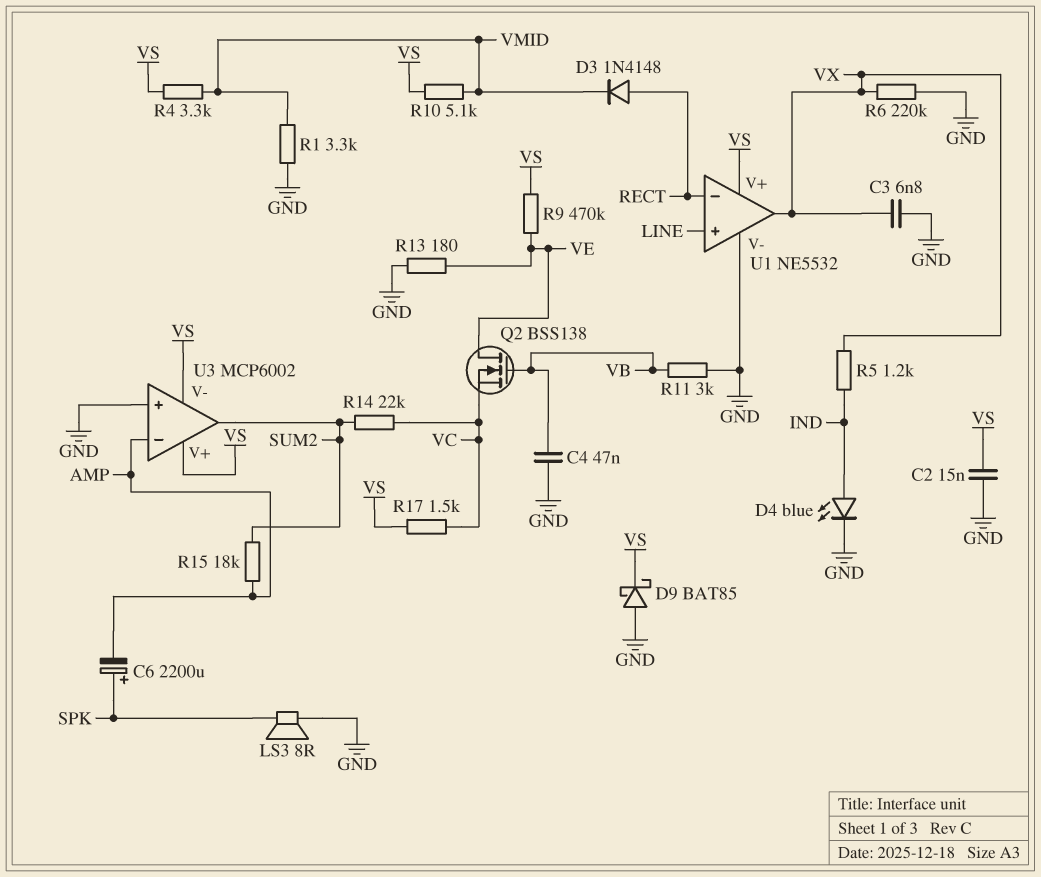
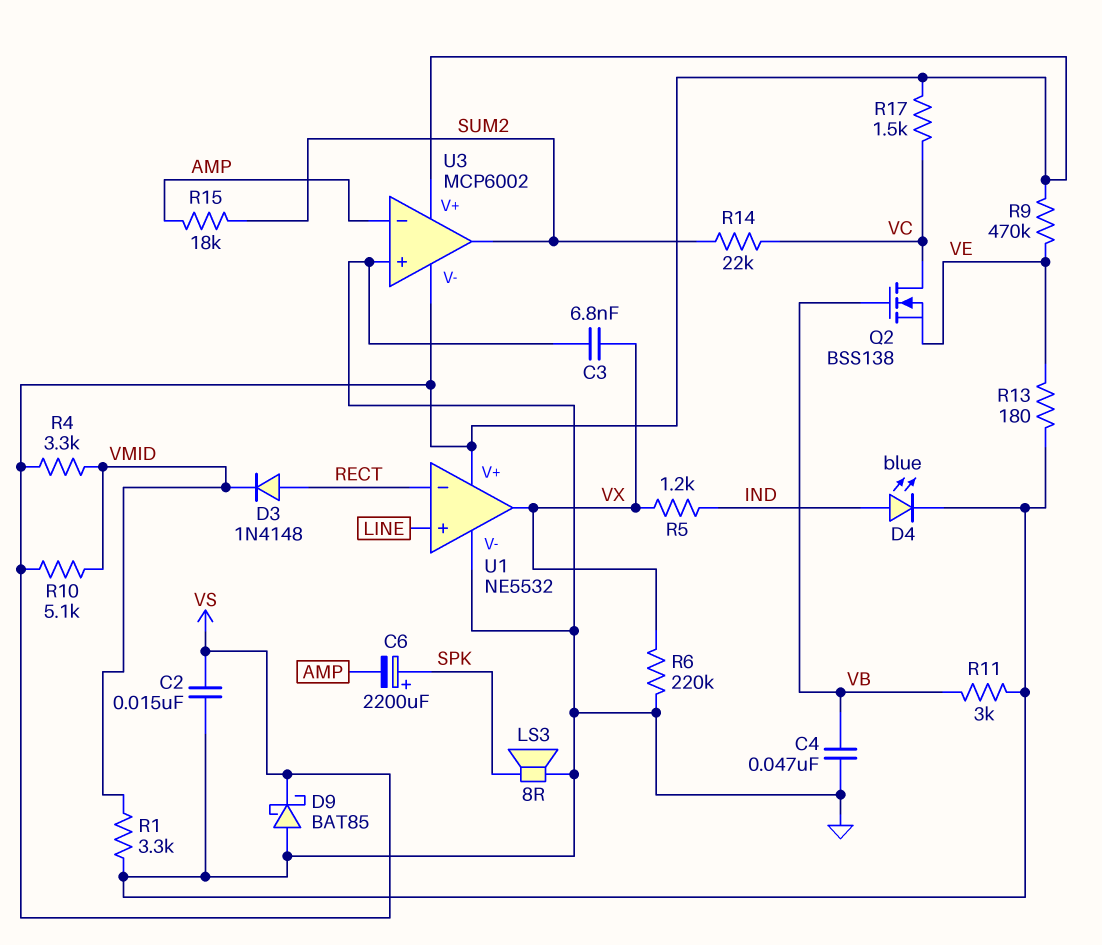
Q2: NMOS BSS138 (G VB, D VE, S VC) -> NMOS BSS138 (G VB, D VC, S VE)

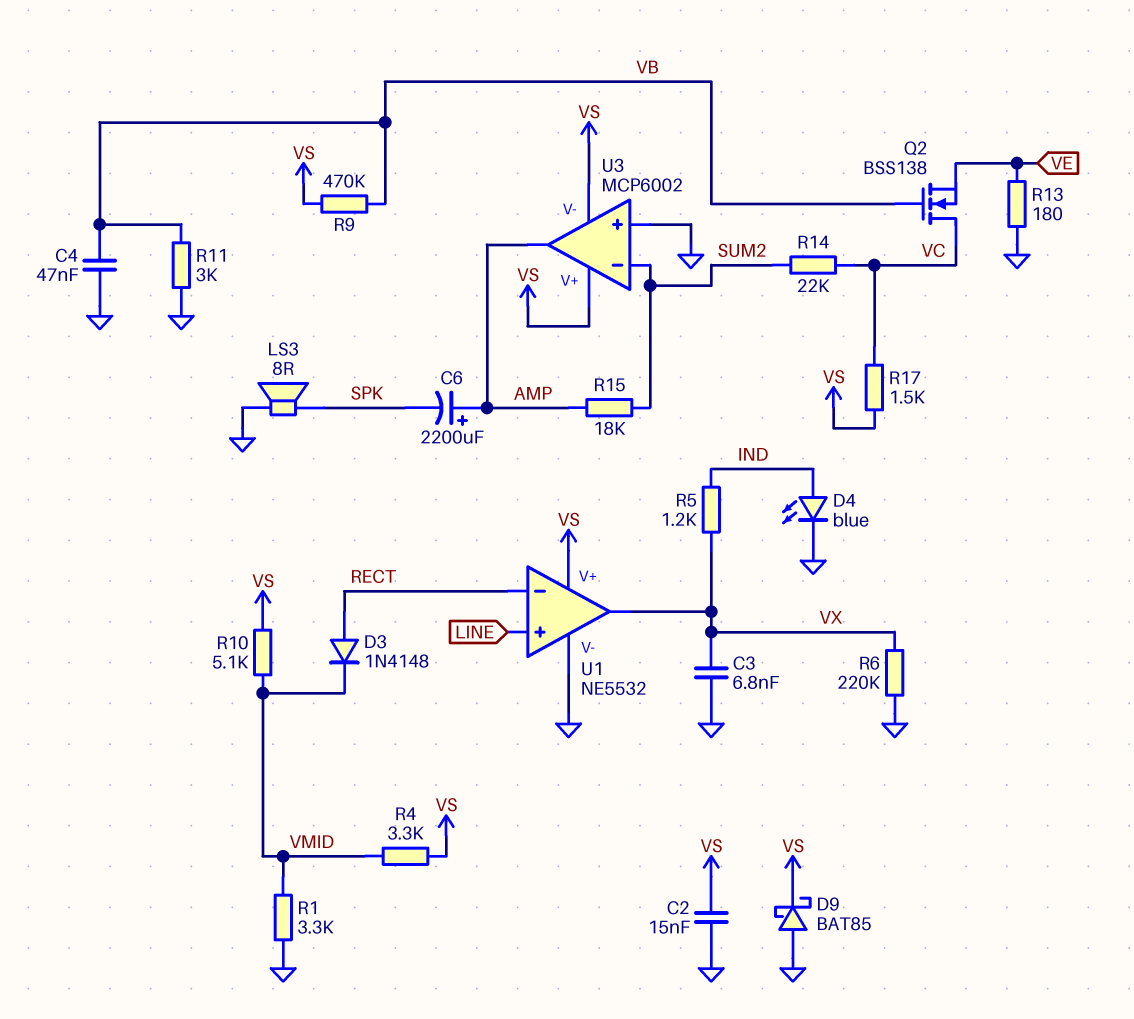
C6: 2200uF (plus SPK, minus AMP) -> 2200uF (plus AMP, minus SPK)
R9: 470k (VE, VS) -> 470k (VB, VS)
U3 pin in-: AMP -> SUM2
U3 pin out: SUM2 -> AMP

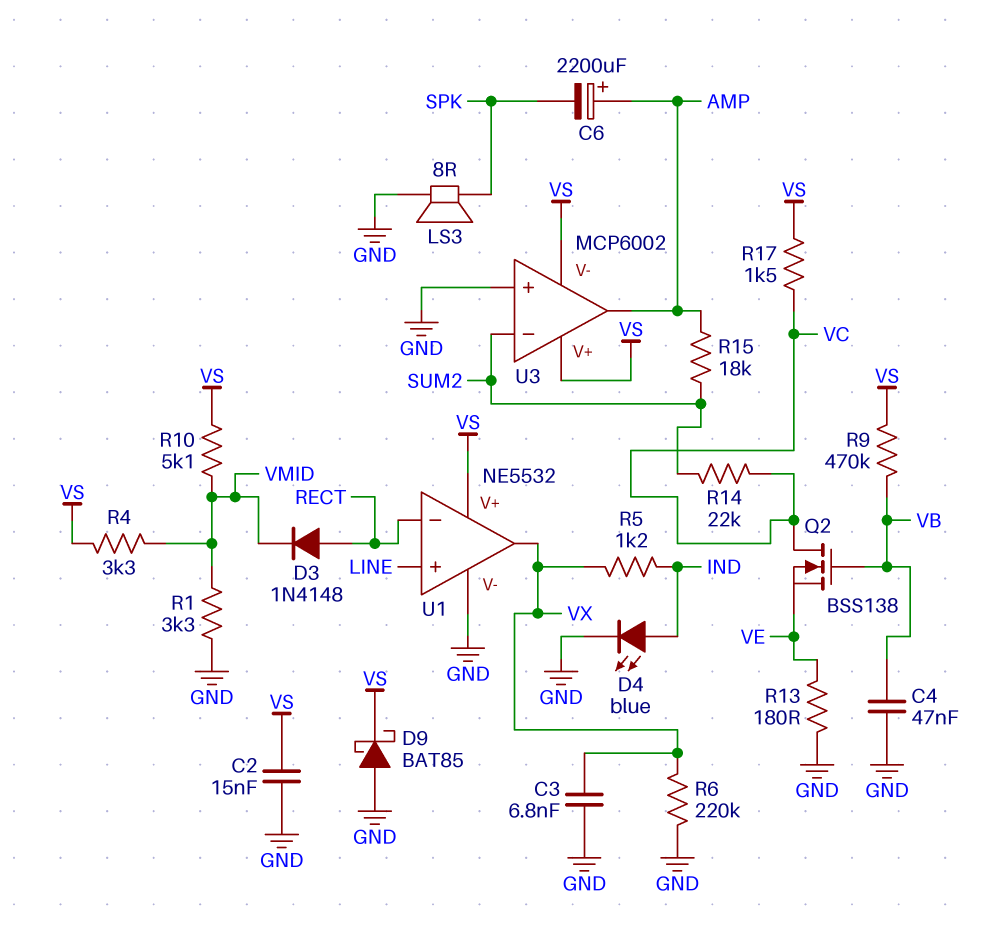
R11: 3k (GND, VB) -> none

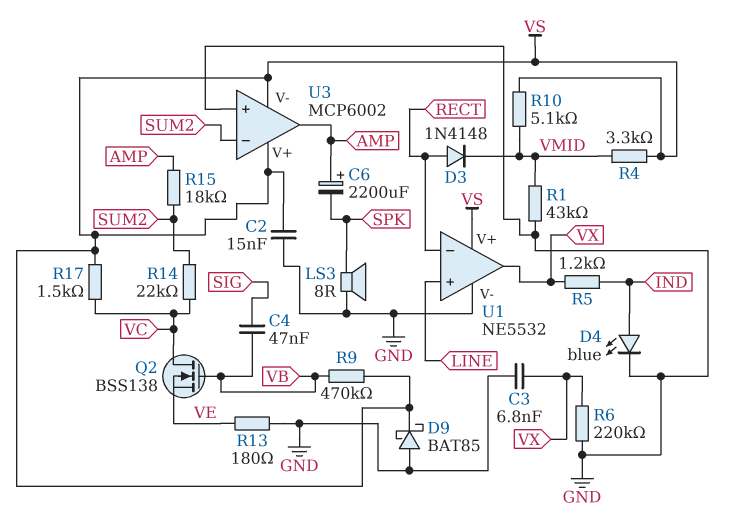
C4: 47nF (GND, VB) -> 47nF (SIG, VB)
R1: 3.3k (GND, VMID) -> 43k (GND, VMID)

